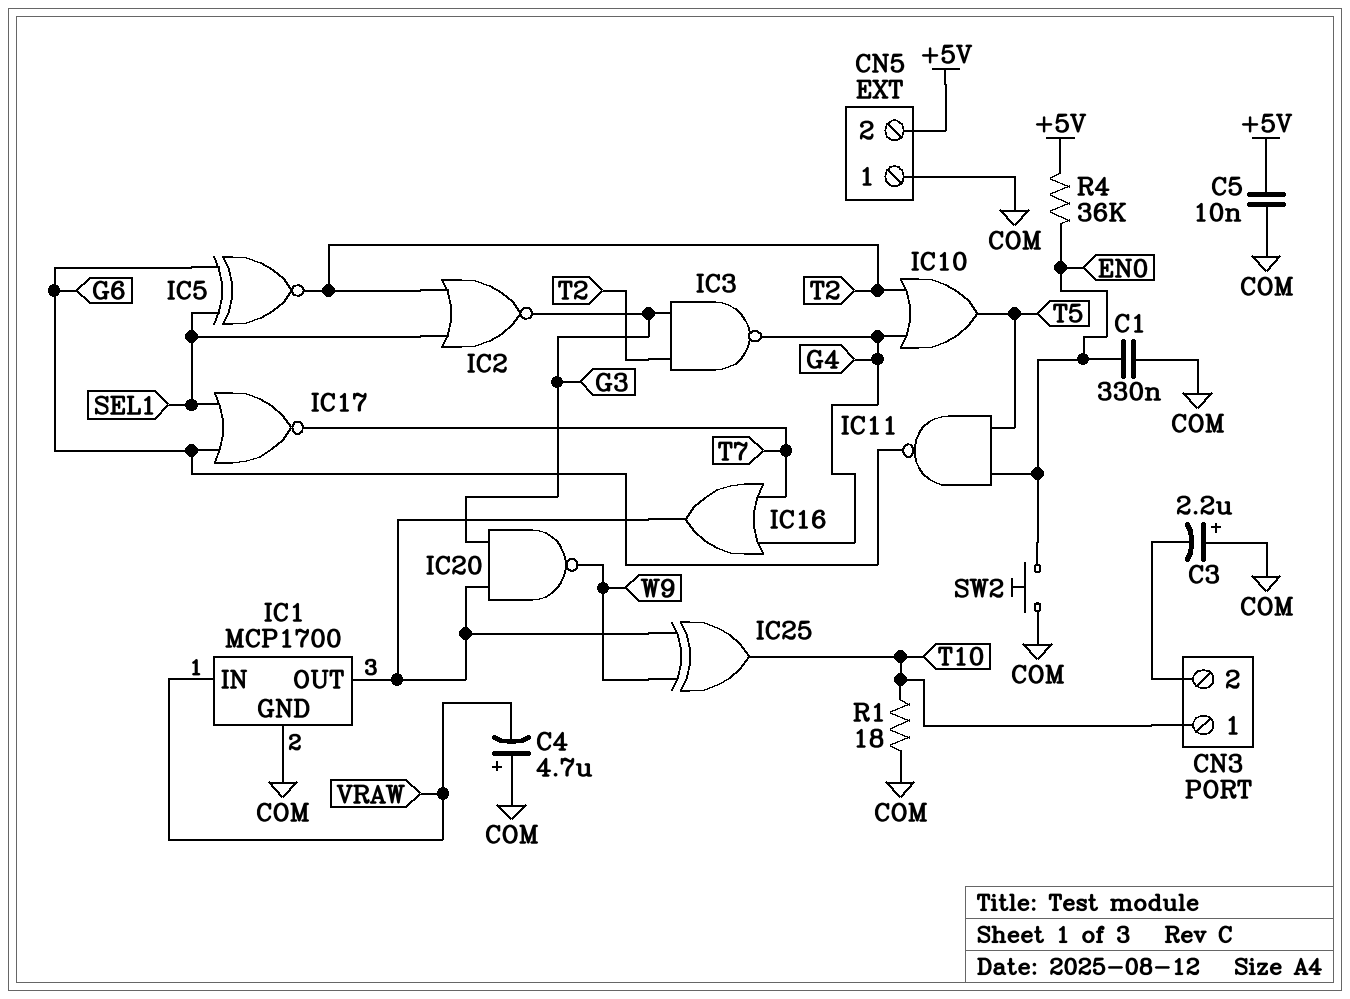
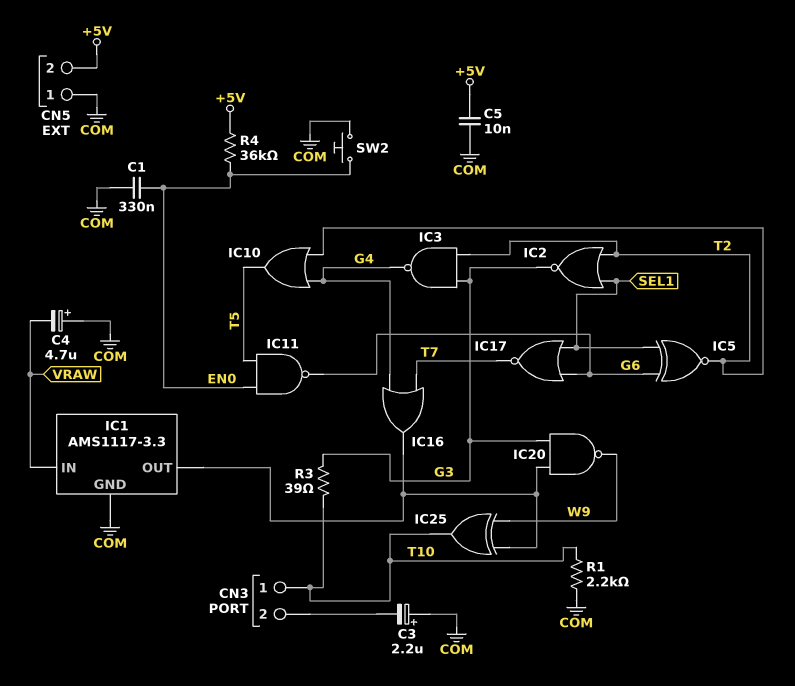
IC1: MCP1700 -> AMS1117-3.3
R1: 18 (COM, T10) -> 2.2k (COM, T10)
R3: none -> 39 (G3, T10)

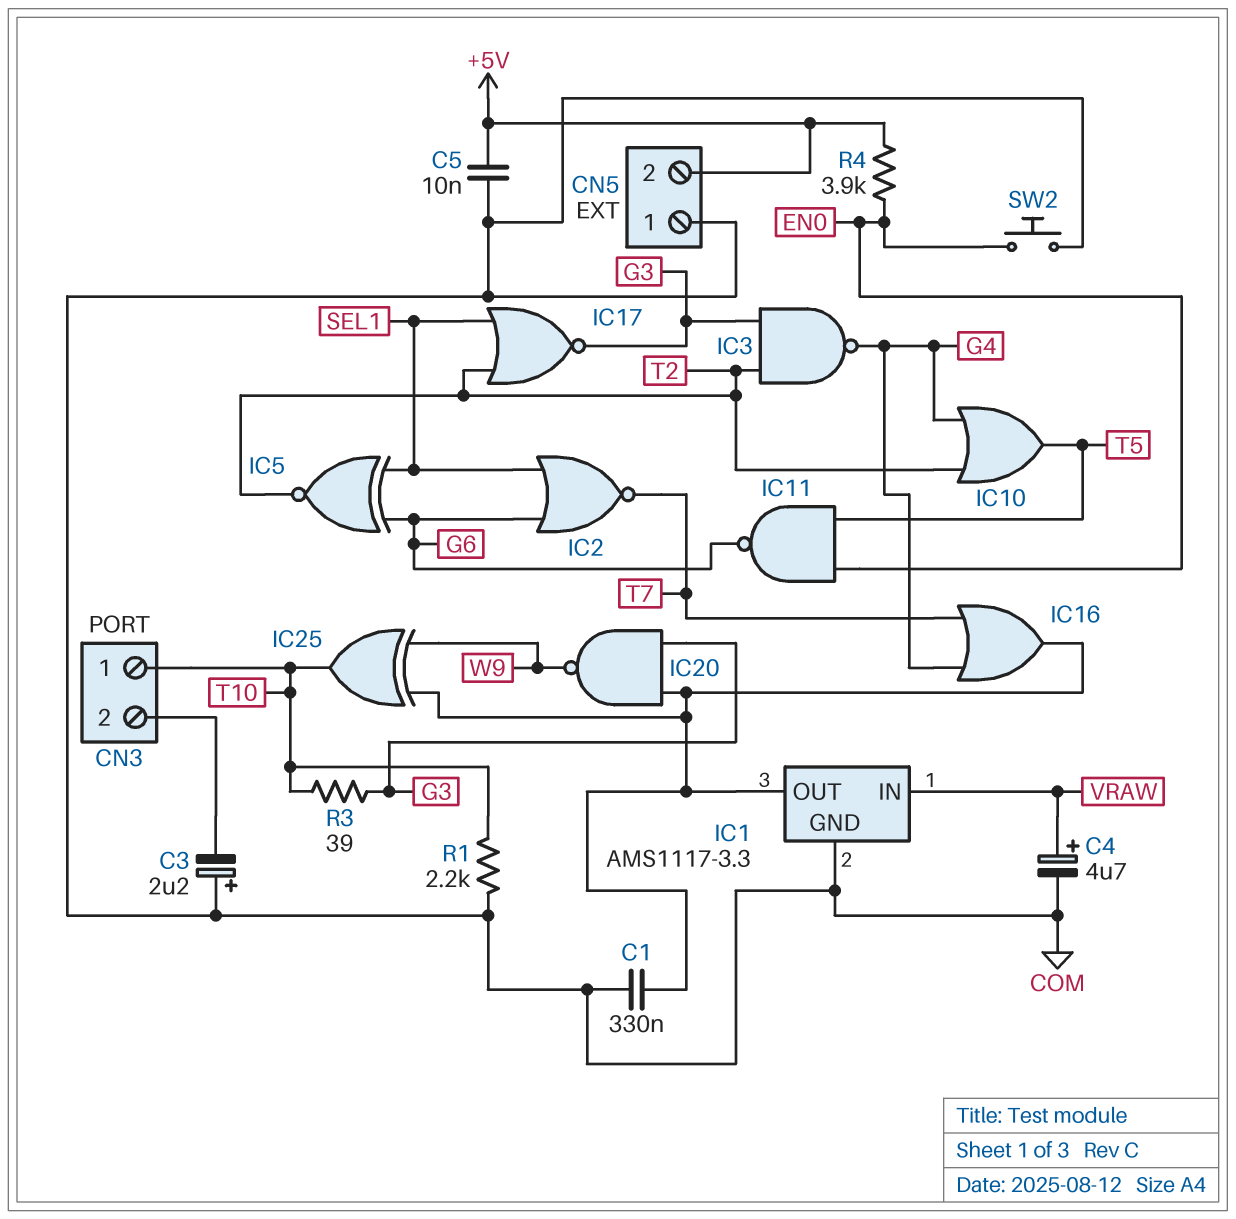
C1: 330nF (COM, EN0) -> 330nF (COM, IC1/OUT)
C4: 4.7uF (plus COM, minus VRAW) -> 4.7uF (plus VRAW, minus COM)
IC2: NOR (in SEL1, in T2, out G3) -> NOR (in G6, in SEL1, out T7)
IC17: NOR (in G6, in SEL1, out T7) -> NOR (in SEL1, in T2, out G3)
R4: 36k (+5V, EN0) -> 3.9k (+5V, EN0)

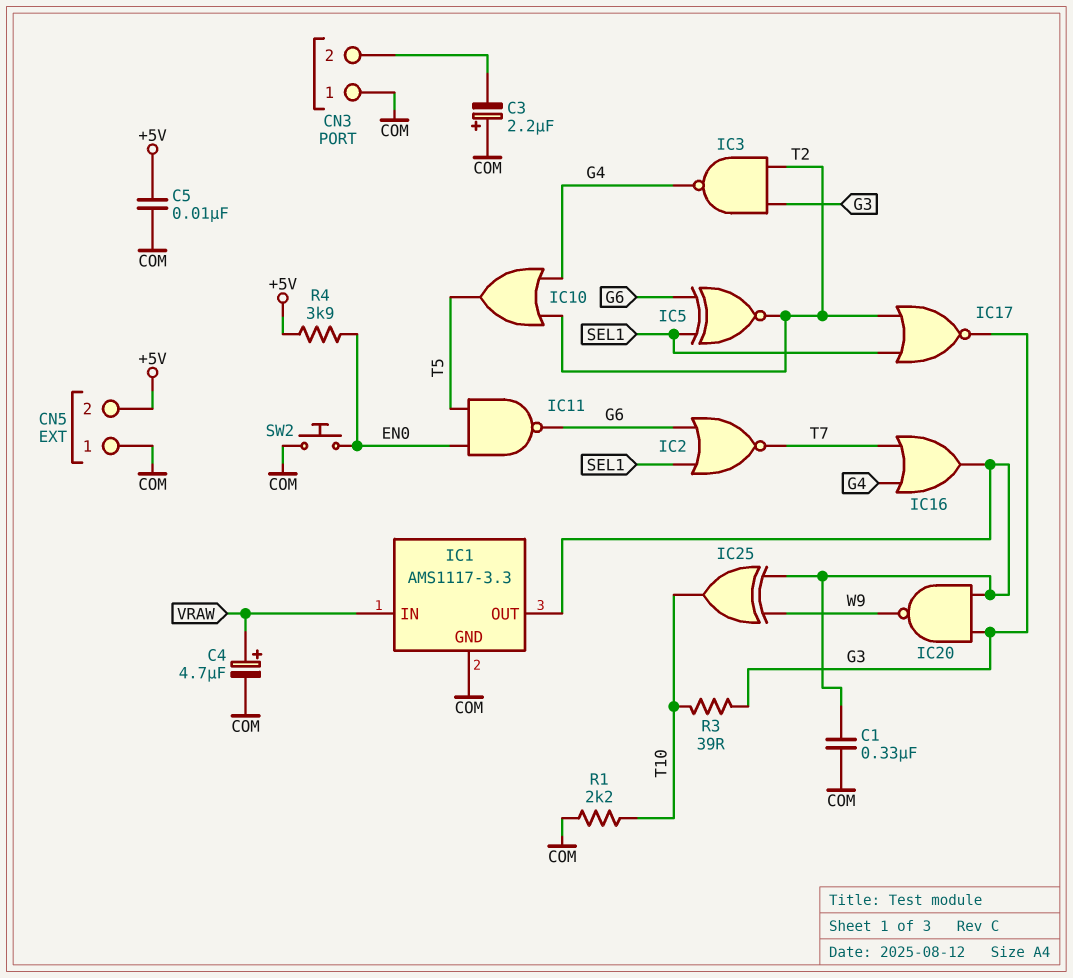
CN3 pin 1: T10 -> COM

